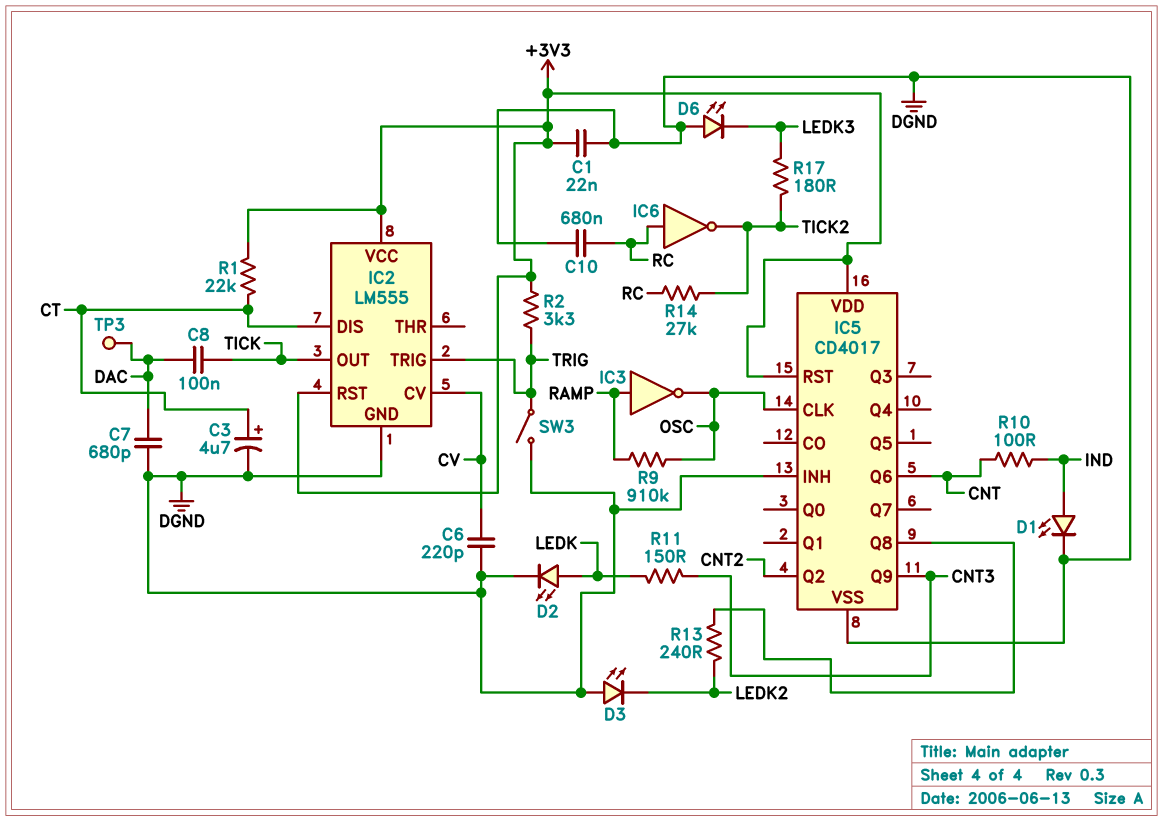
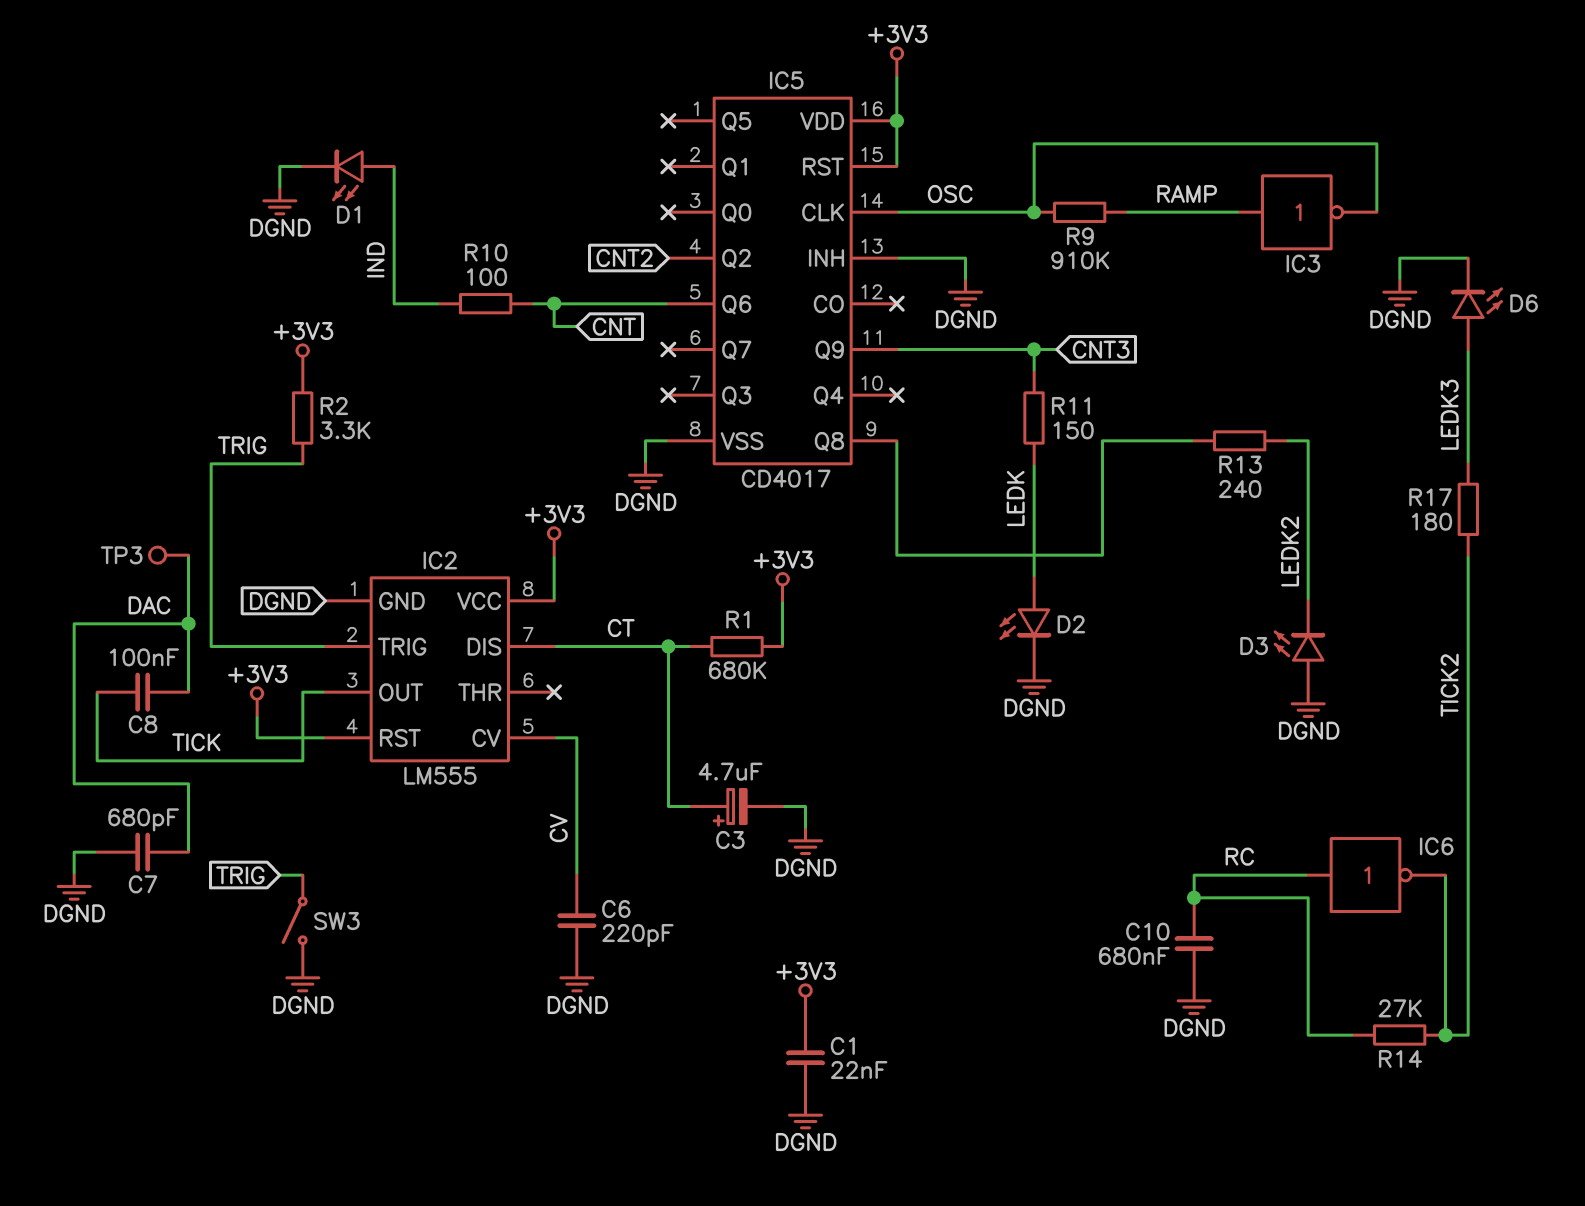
D6: LED (A DGND, K LEDK3) -> LED (A LEDK3, K DGND)
R1: 22k (+3V3, CT) -> 680k (+3V3, CT)

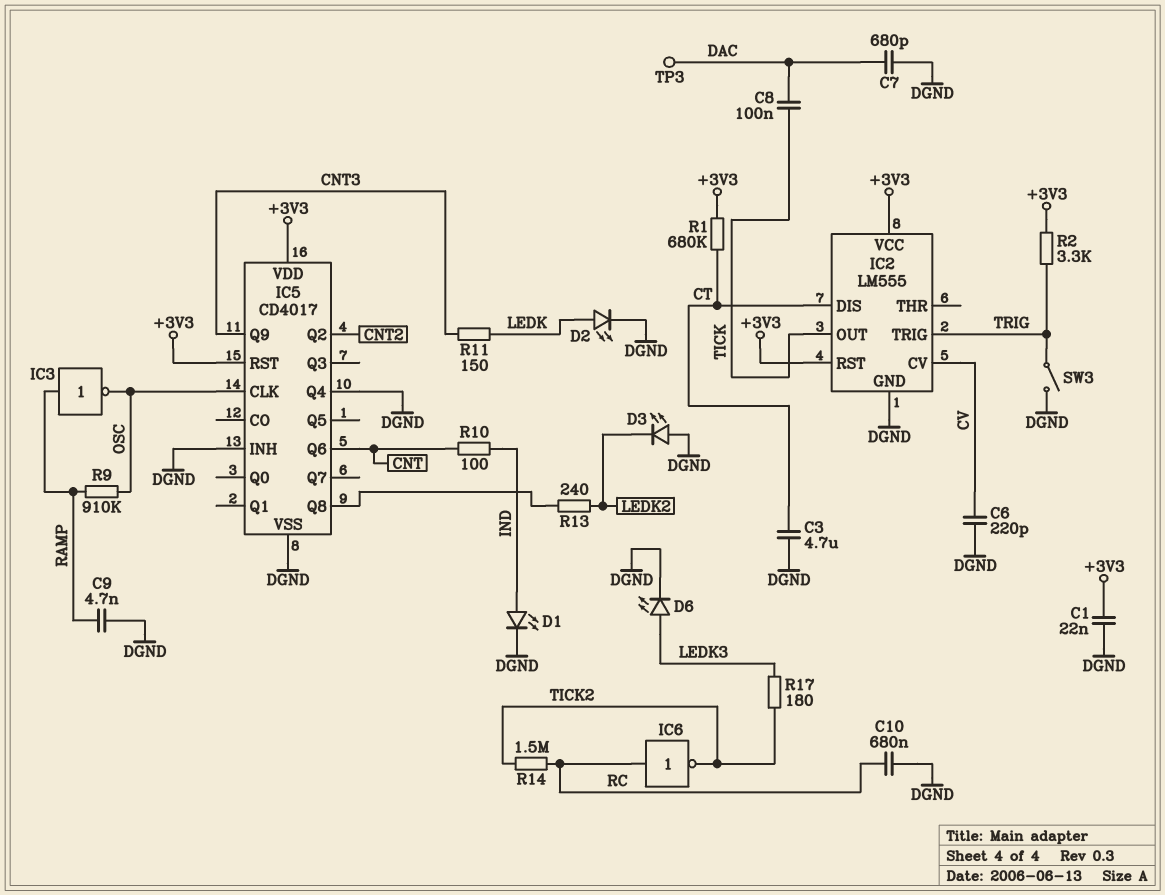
C3: 4.7uF (plus CT, minus DGND) -> 4.7uF (CT, DGND)
C9: none -> 4.7nF (DGND, RAMP)
IC5 pin Q4: none -> DGND
R14: 27k (RC, TICK2) -> 1.5M (RC, TICK2)

